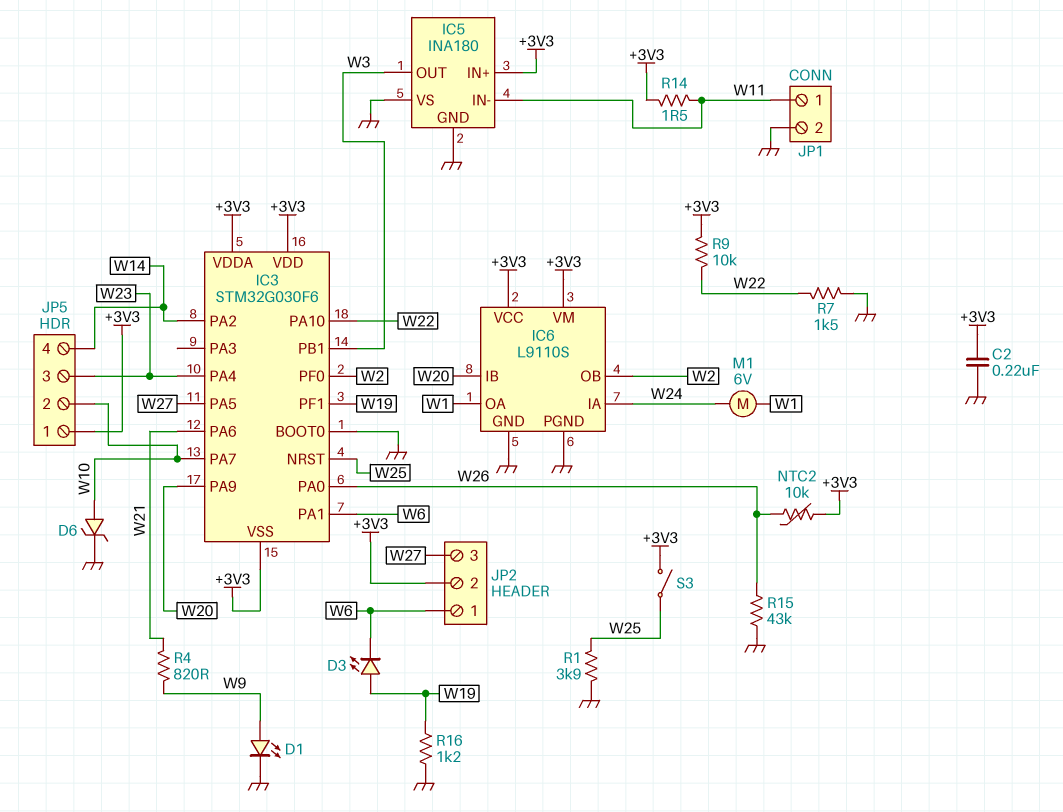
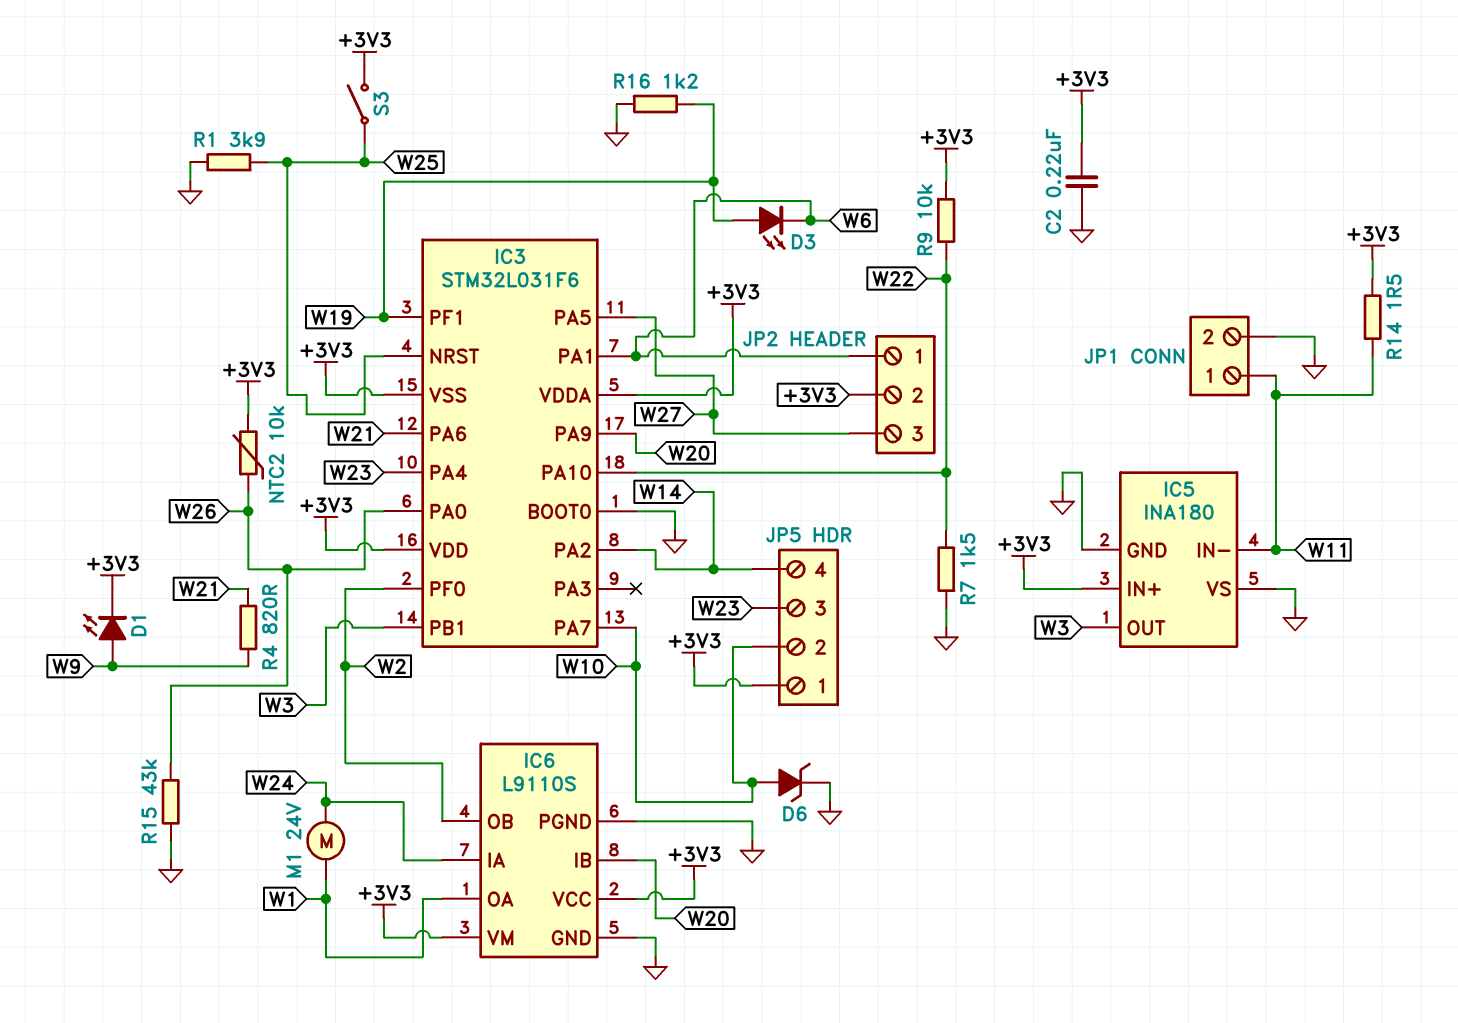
D1: LED (A W9, K GND) -> LED (A W9, K +3V3)
IC3: STM32G030F6 -> STM32L031F6
M1: motor 6V (W1, W24) -> motor 24V (W1, W24)

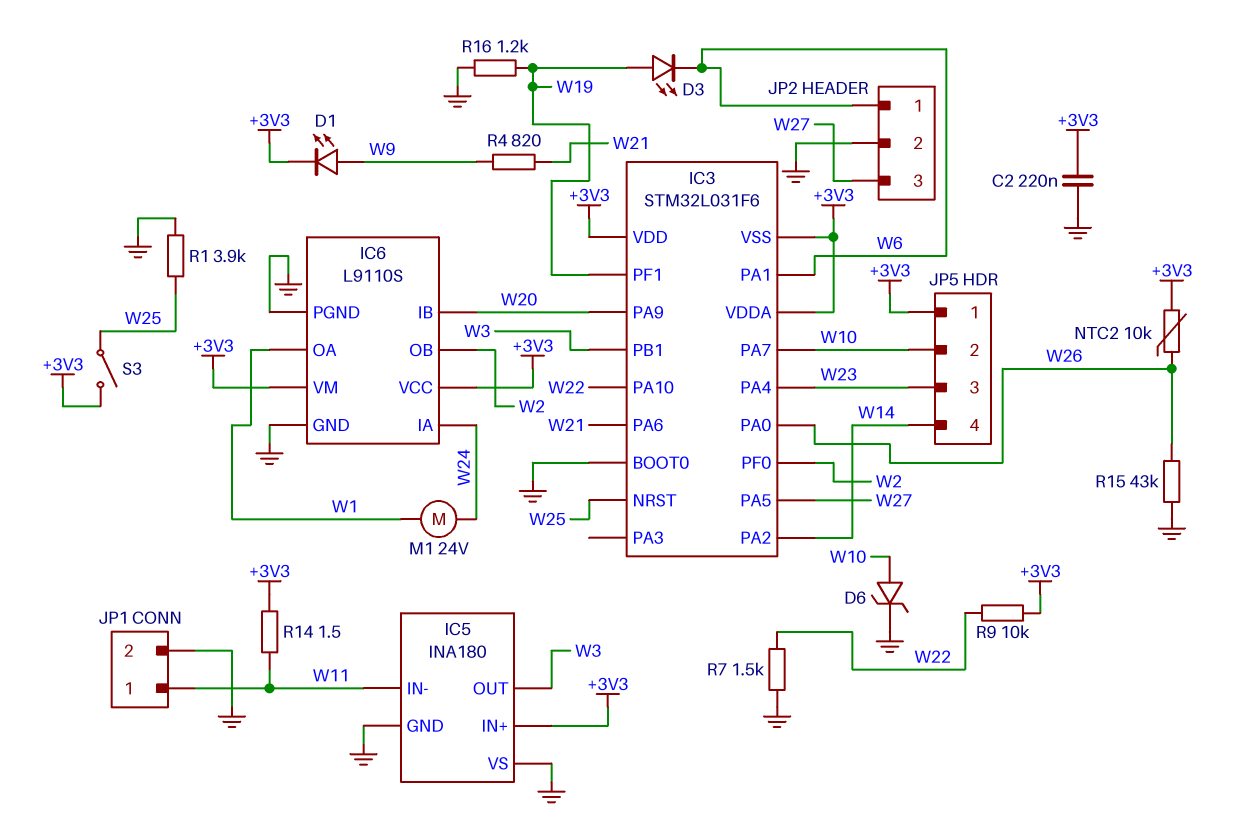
JP2 pin 2: +3V3 -> GND

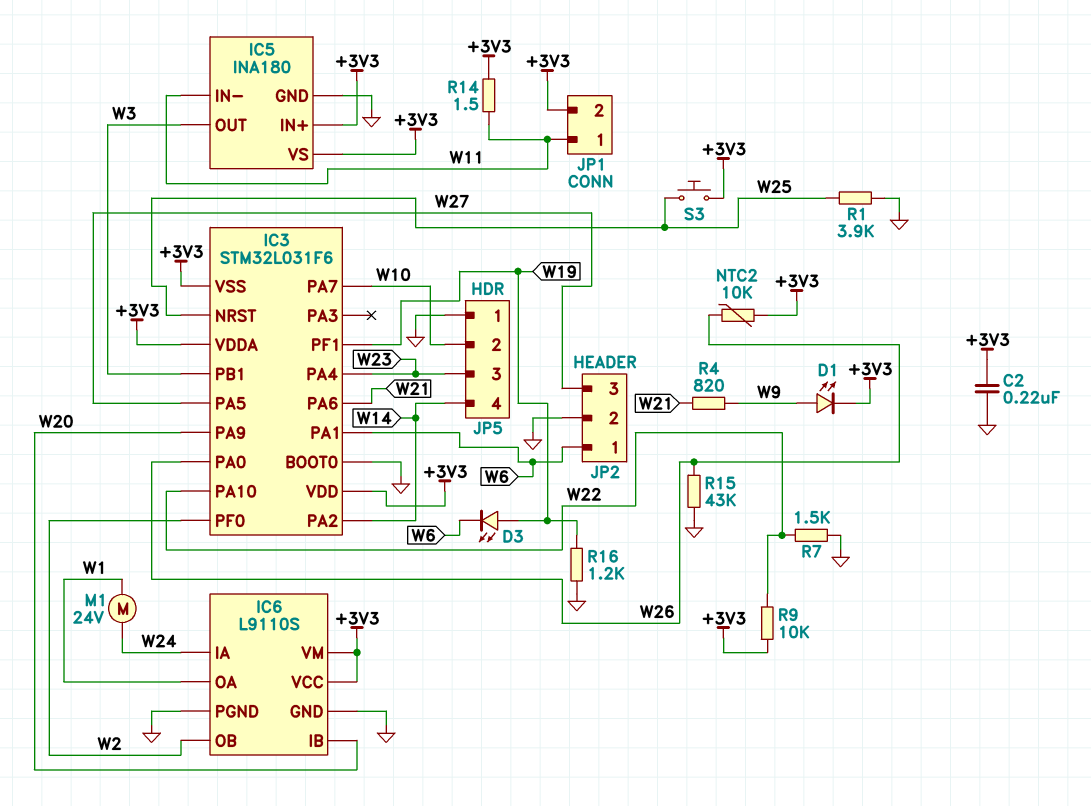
D6: zener (A W10, K GND) -> none
IC5 pin VS: GND -> +3V3
JP1 pin 2: GND -> +3V3
JP5 pin 1: +3V3 -> GND
S3: switch (+3V3, W25) -> button (+3V3, W25)

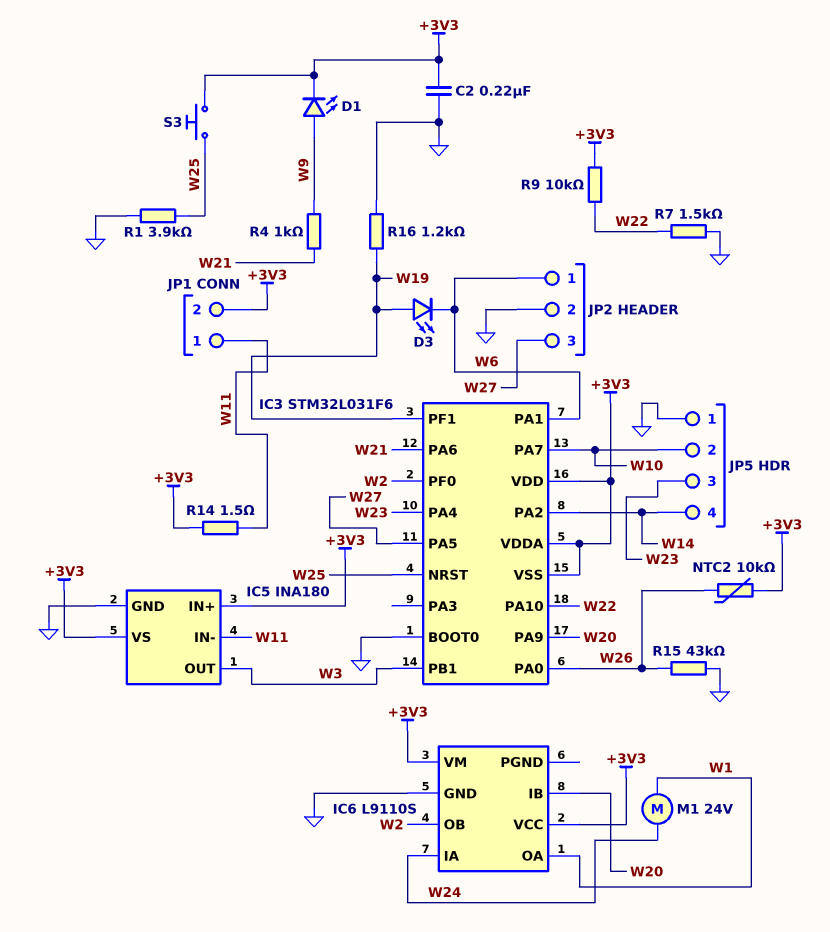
IC6 pin PGND: GND -> none
R4: 820 (W9, W21) -> 1k (W9, W21)

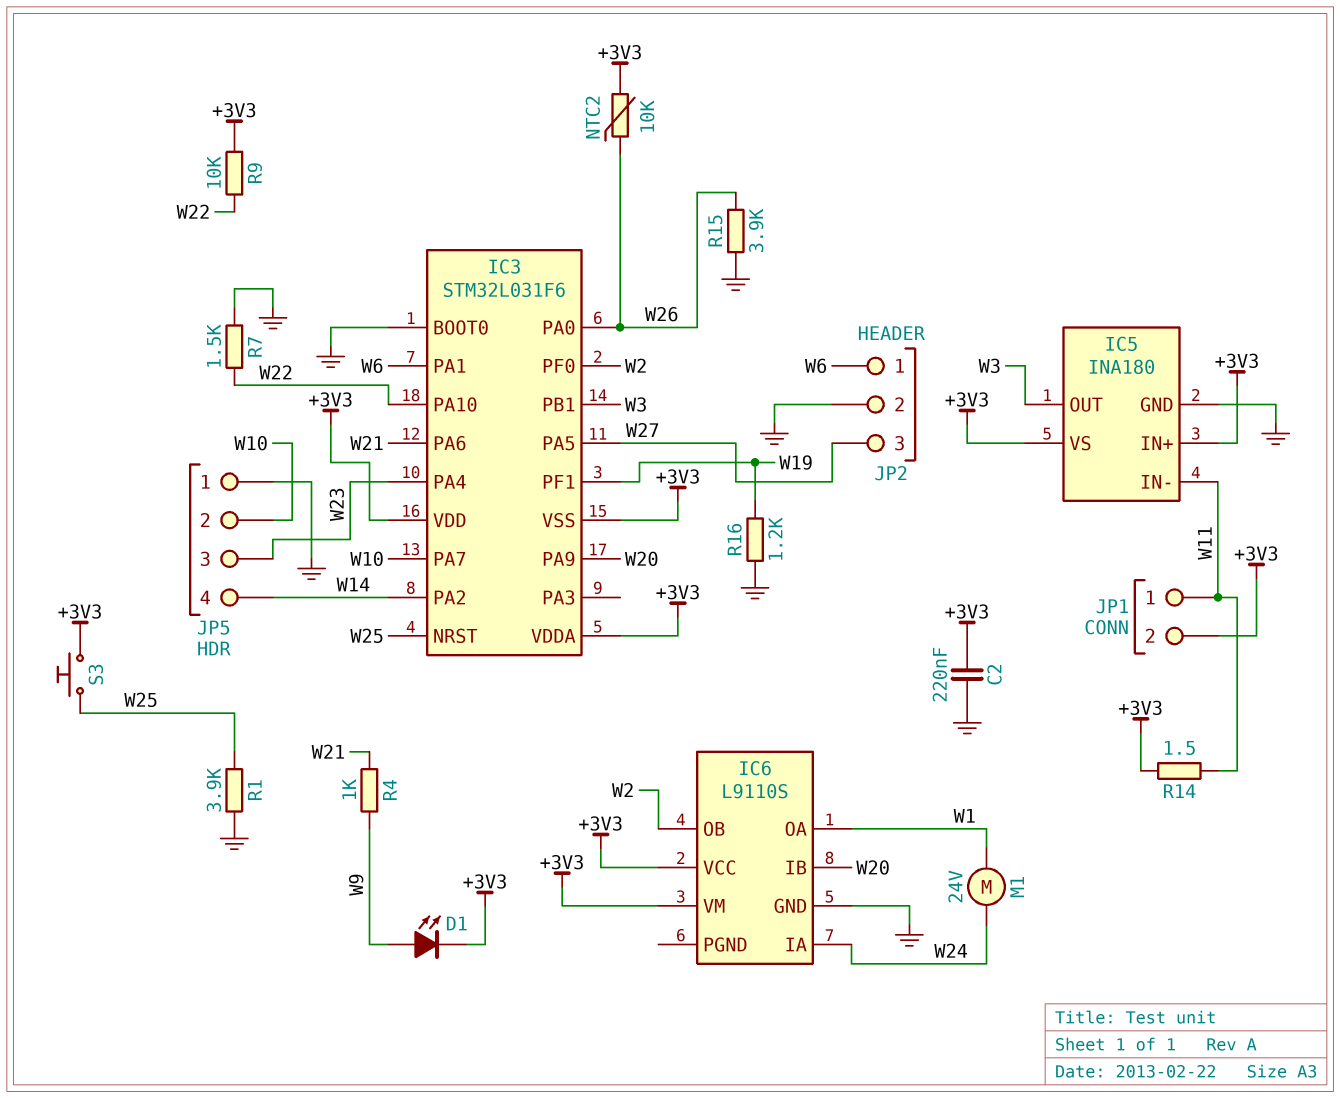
D3: LED (A W19, K W6) -> none
R15: 43k (GND, W26) -> 3.9k (GND, W26)

